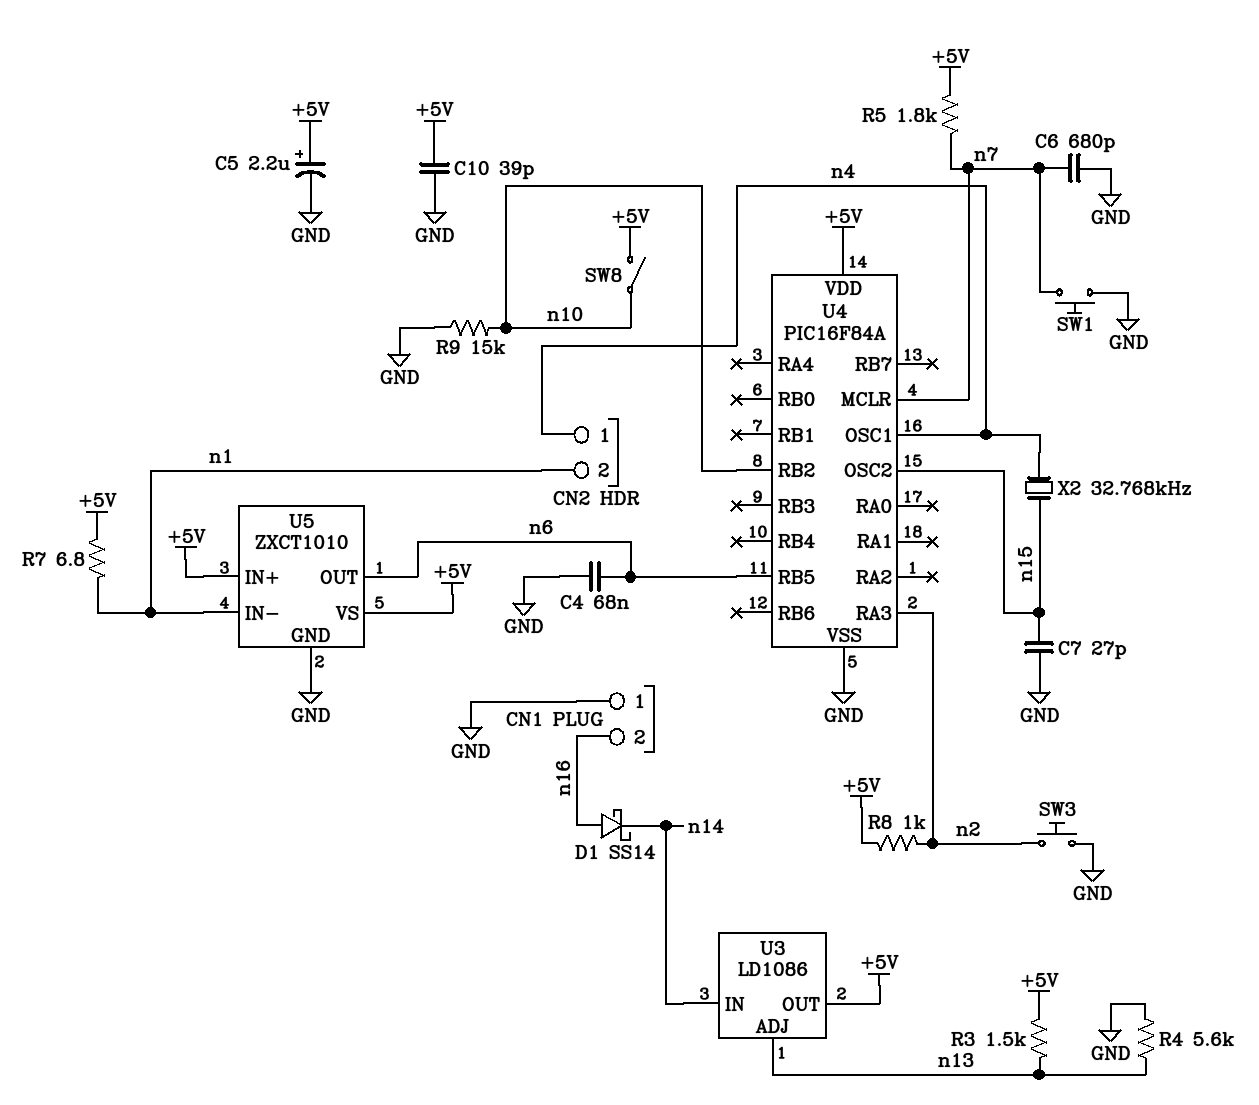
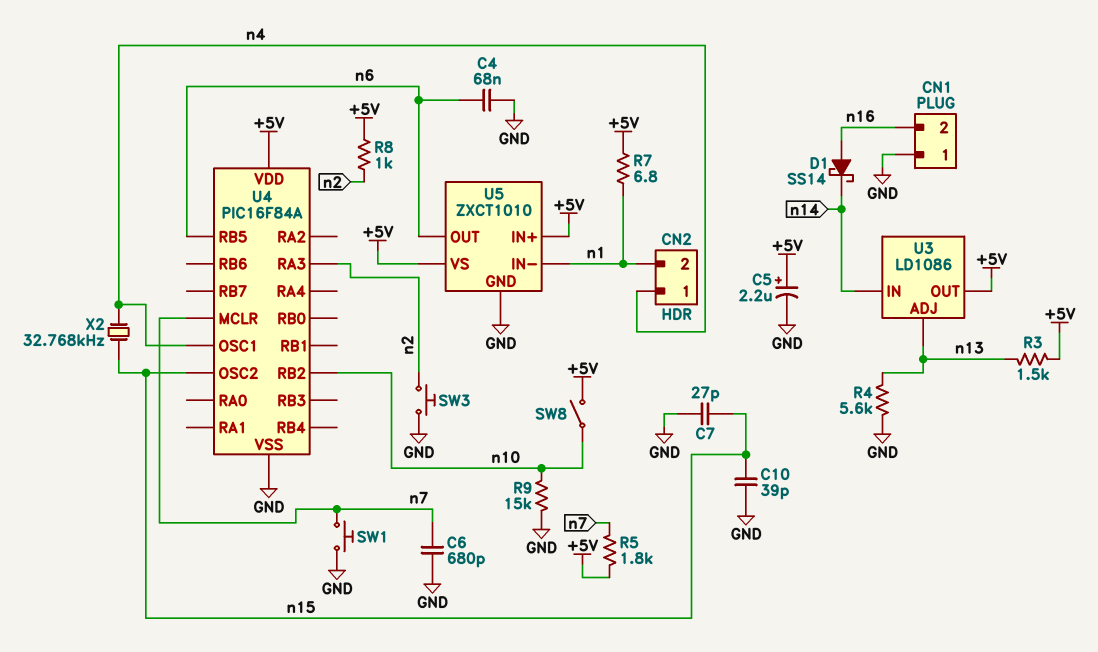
C10: 39pF (+5V, GND) -> 39pF (GND, n15)

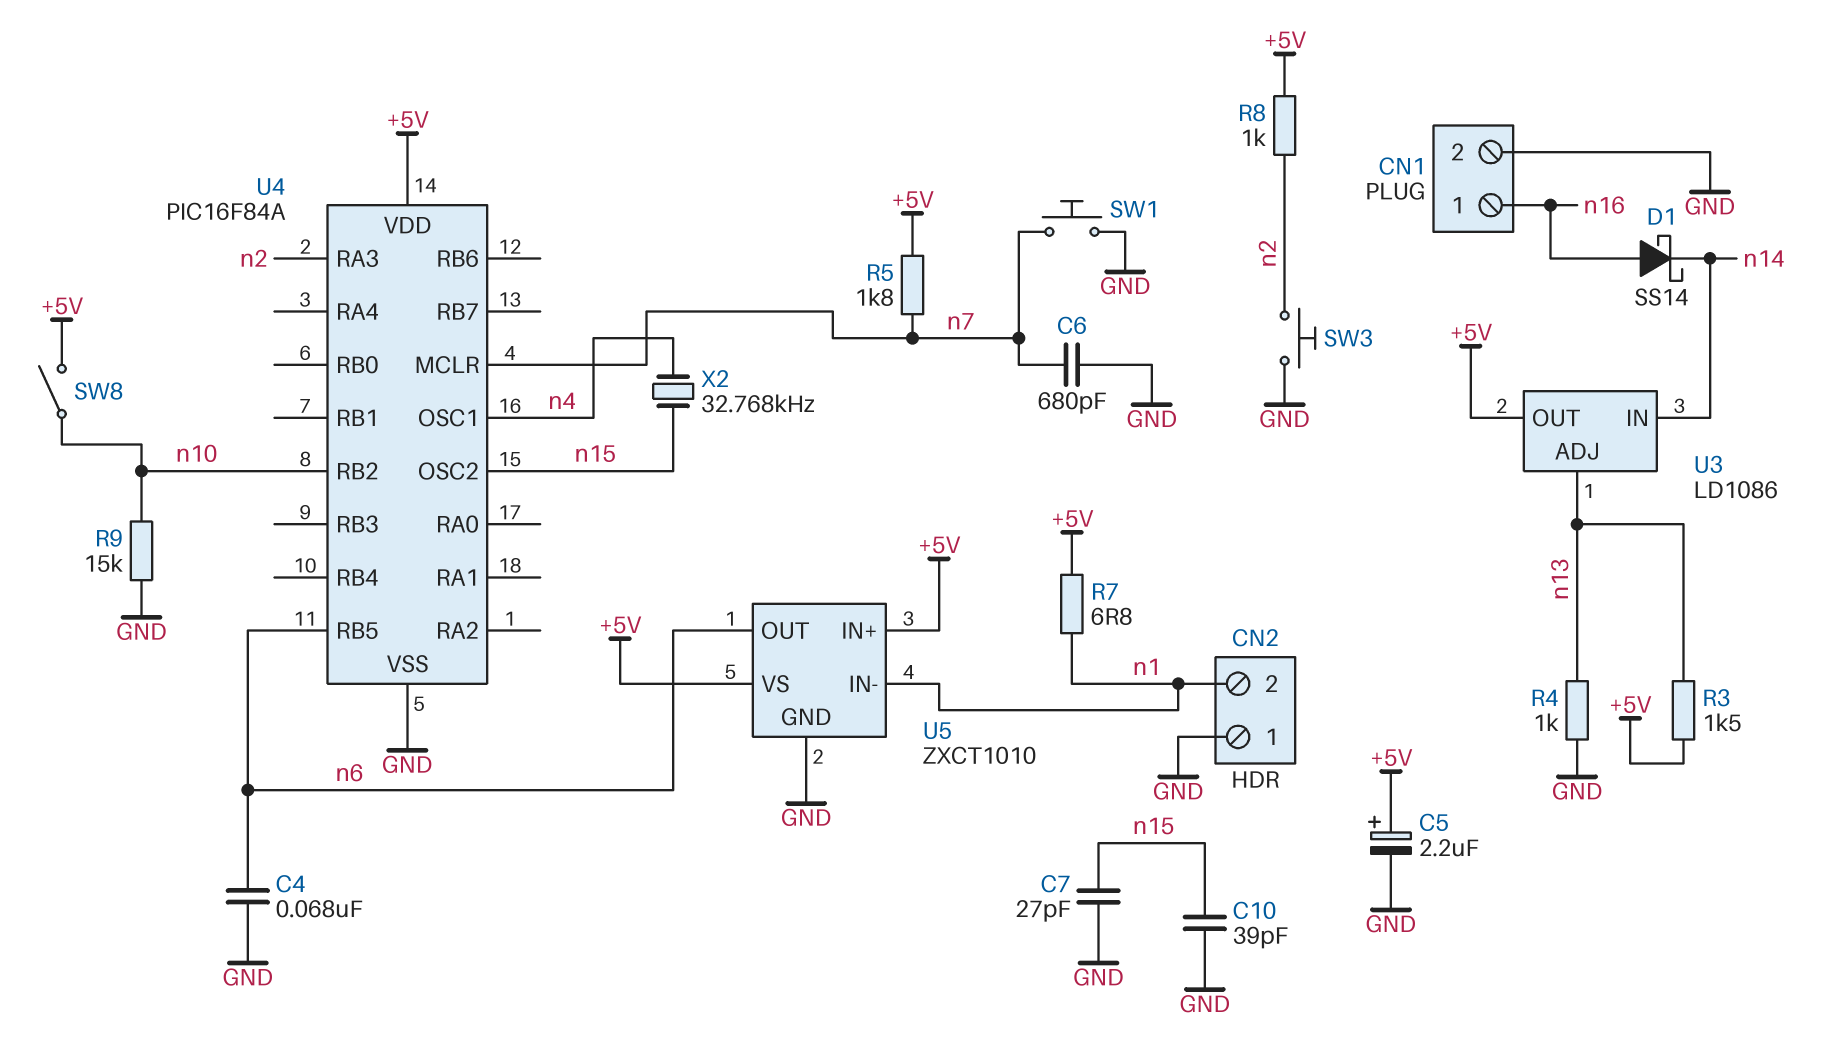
CN1 pin 1: GND -> n16
CN1 pin 2: n16 -> GND
CN2 pin 1: n4 -> GND
R4: 5.6k (GND, n13) -> 1k (GND, n13)

